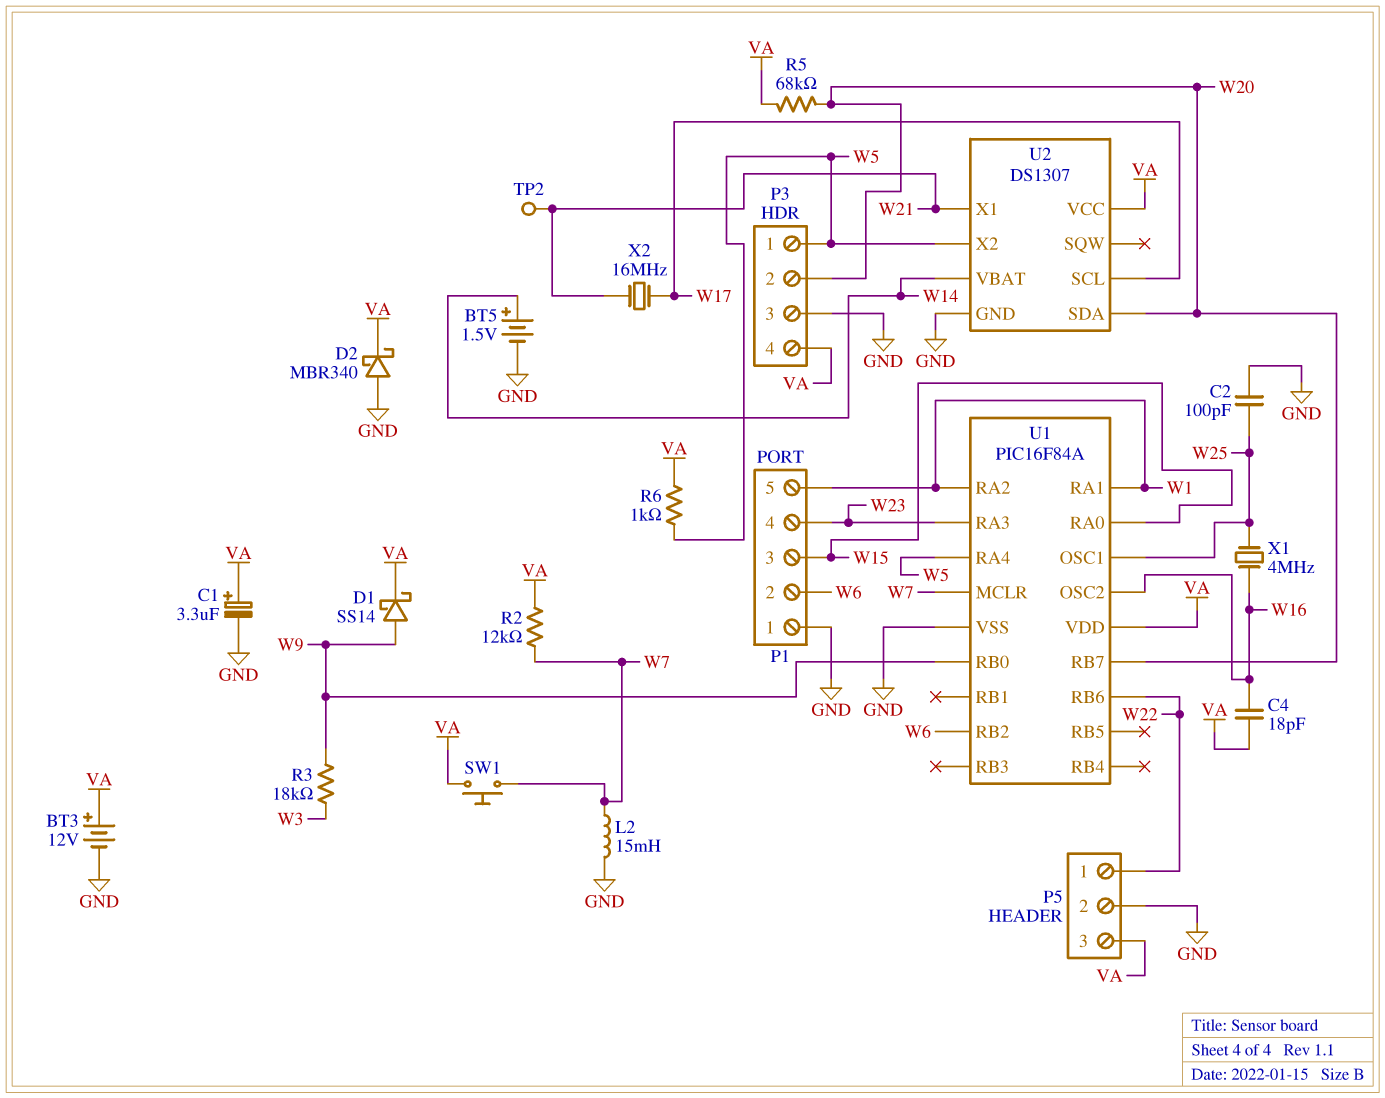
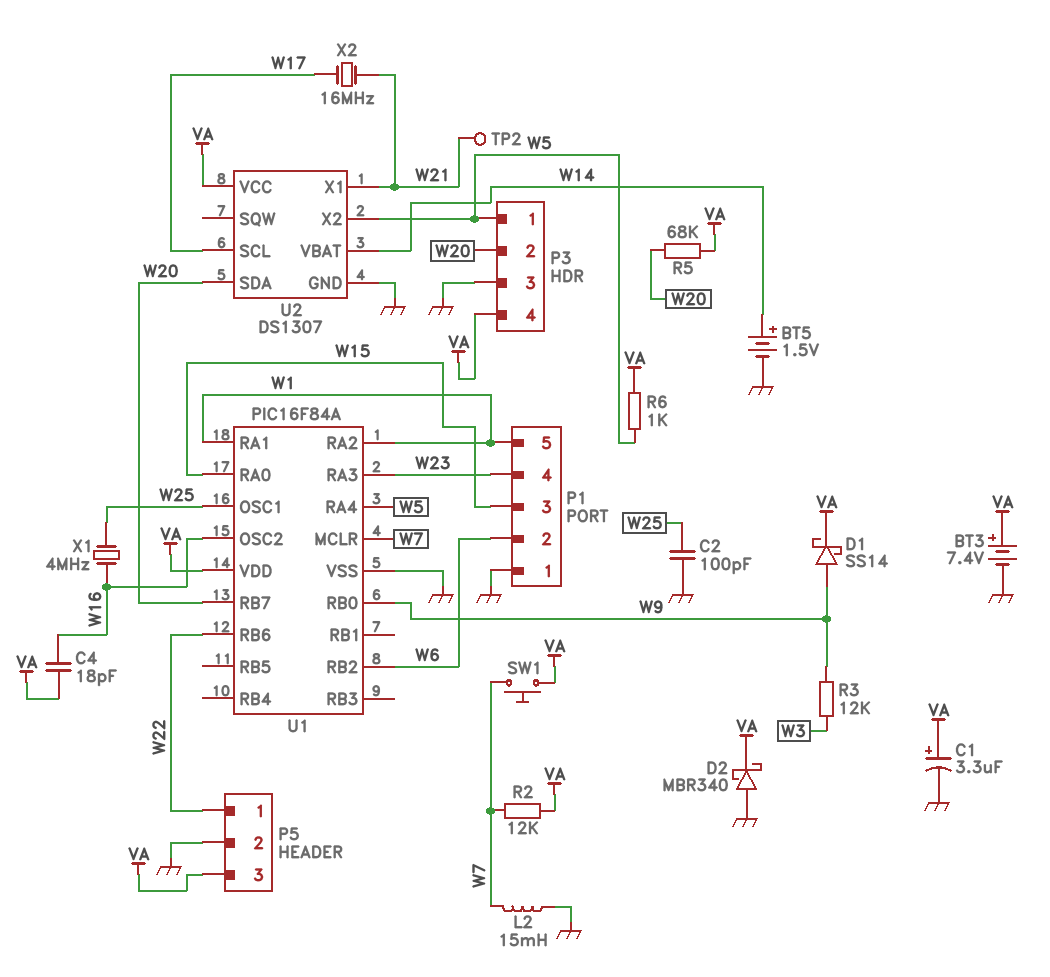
BT3: 12V (plus VA, minus GND) -> 7.4V (plus VA, minus GND)
R3: 18k (W3, W9) -> 12k (W3, W9)

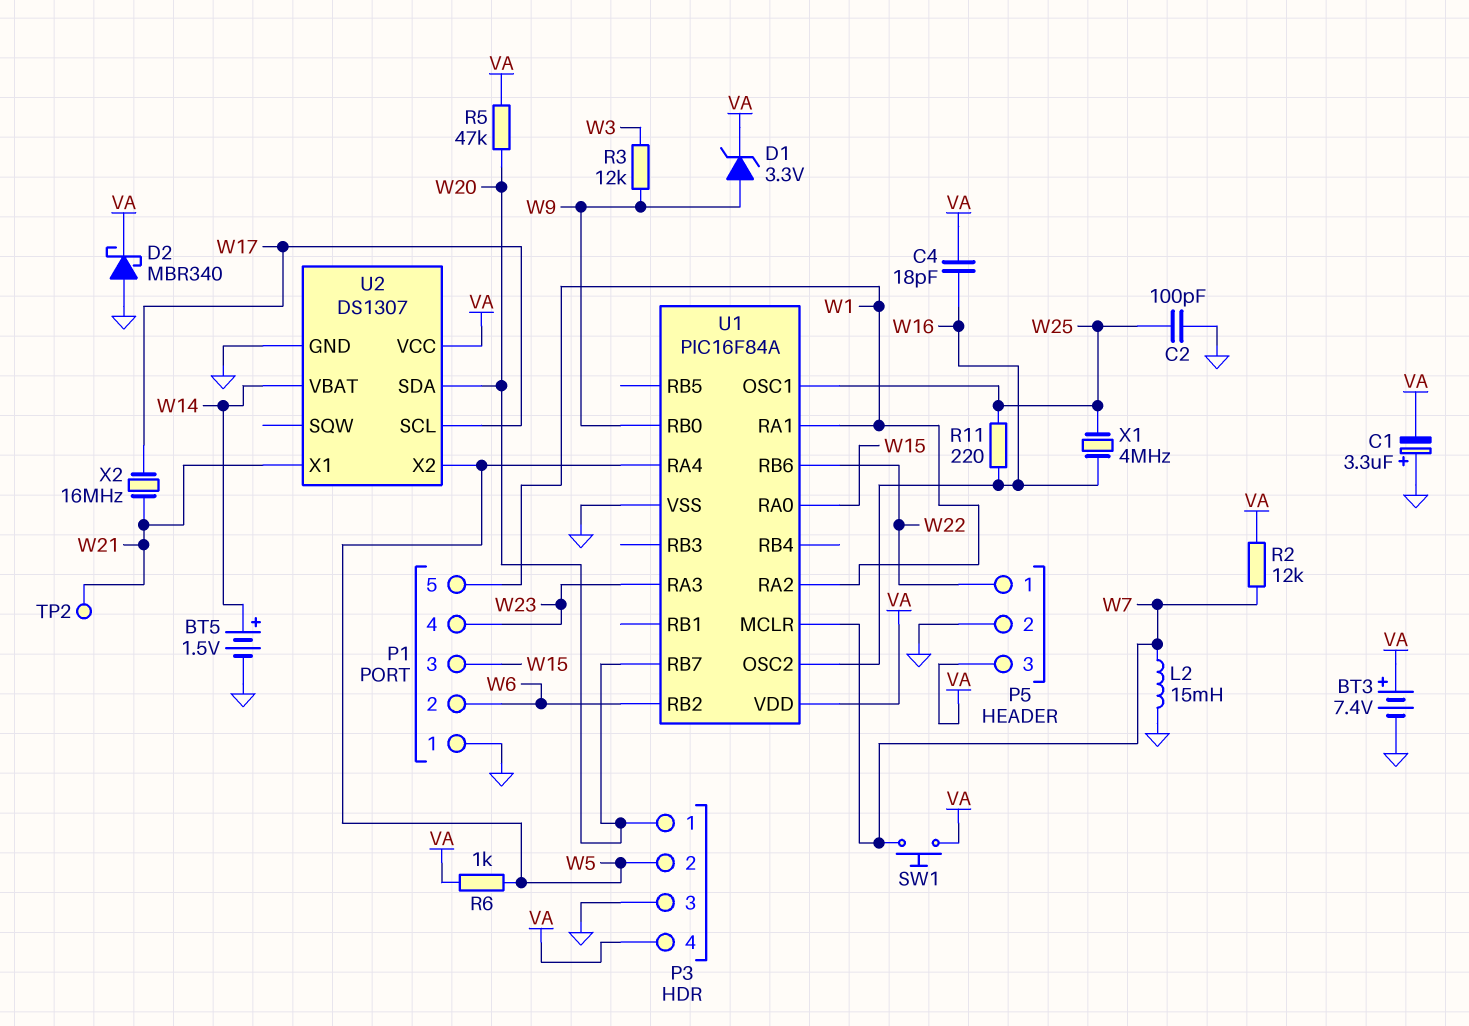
C1: 3.3uF (plus VA, minus GND) -> 3.3uF (plus GND, minus VA)
D1: schottky SS14 (A W9, K VA) -> zener 3.3V (A W9, K VA)
P3 pin 1: W5 -> W20
P3 pin 2: W20 -> W5
R5: 68k (VA, W20) -> 47k (VA, W20)
R11: none -> 220 (W16, W25)

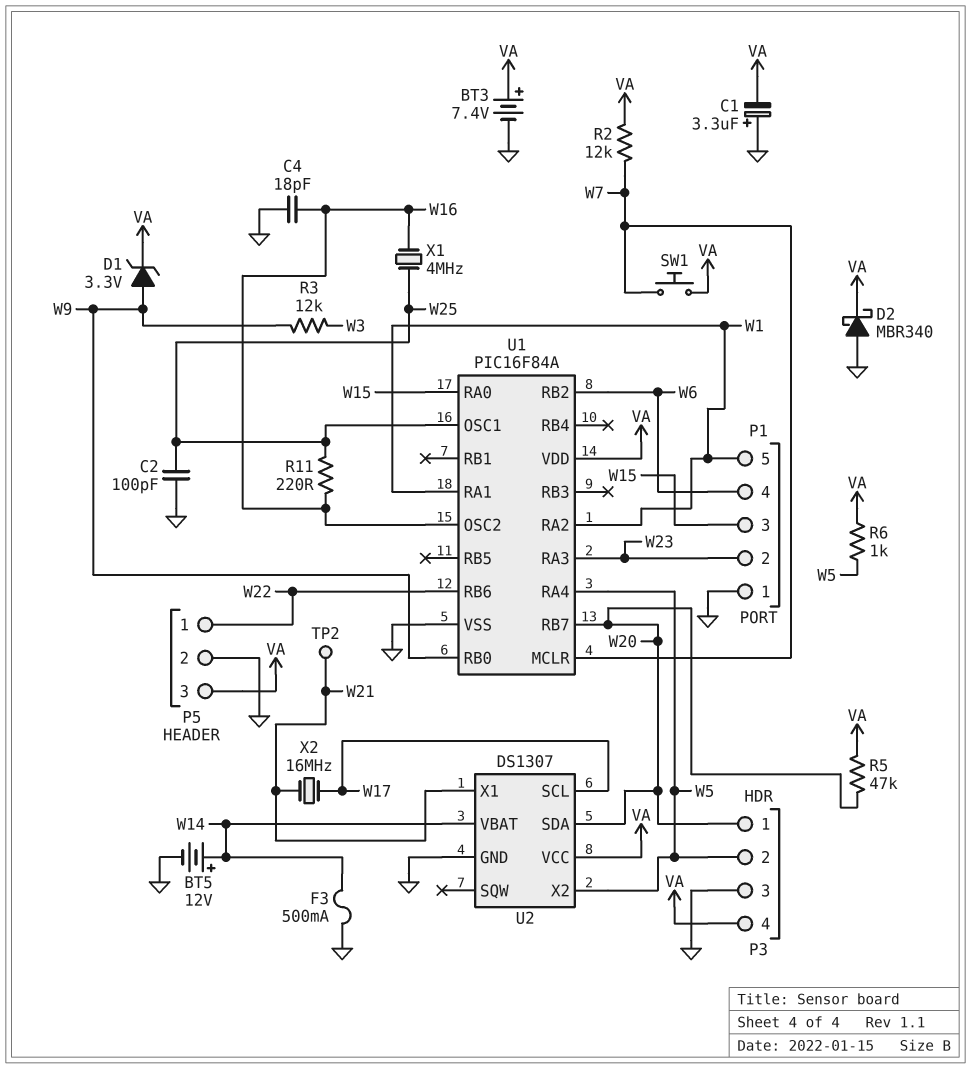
BT5: 1.5V (plus W14, minus GND) -> 12V (plus W14, minus GND)
C4: 18pF (VA, W16) -> 18pF (GND, W16)
F3: none -> 500mA (GND, W14)
L2: 15mH (GND, W7) -> none
P1 pin 2: W6 -> W23
P1 pin 4: W23 -> W6

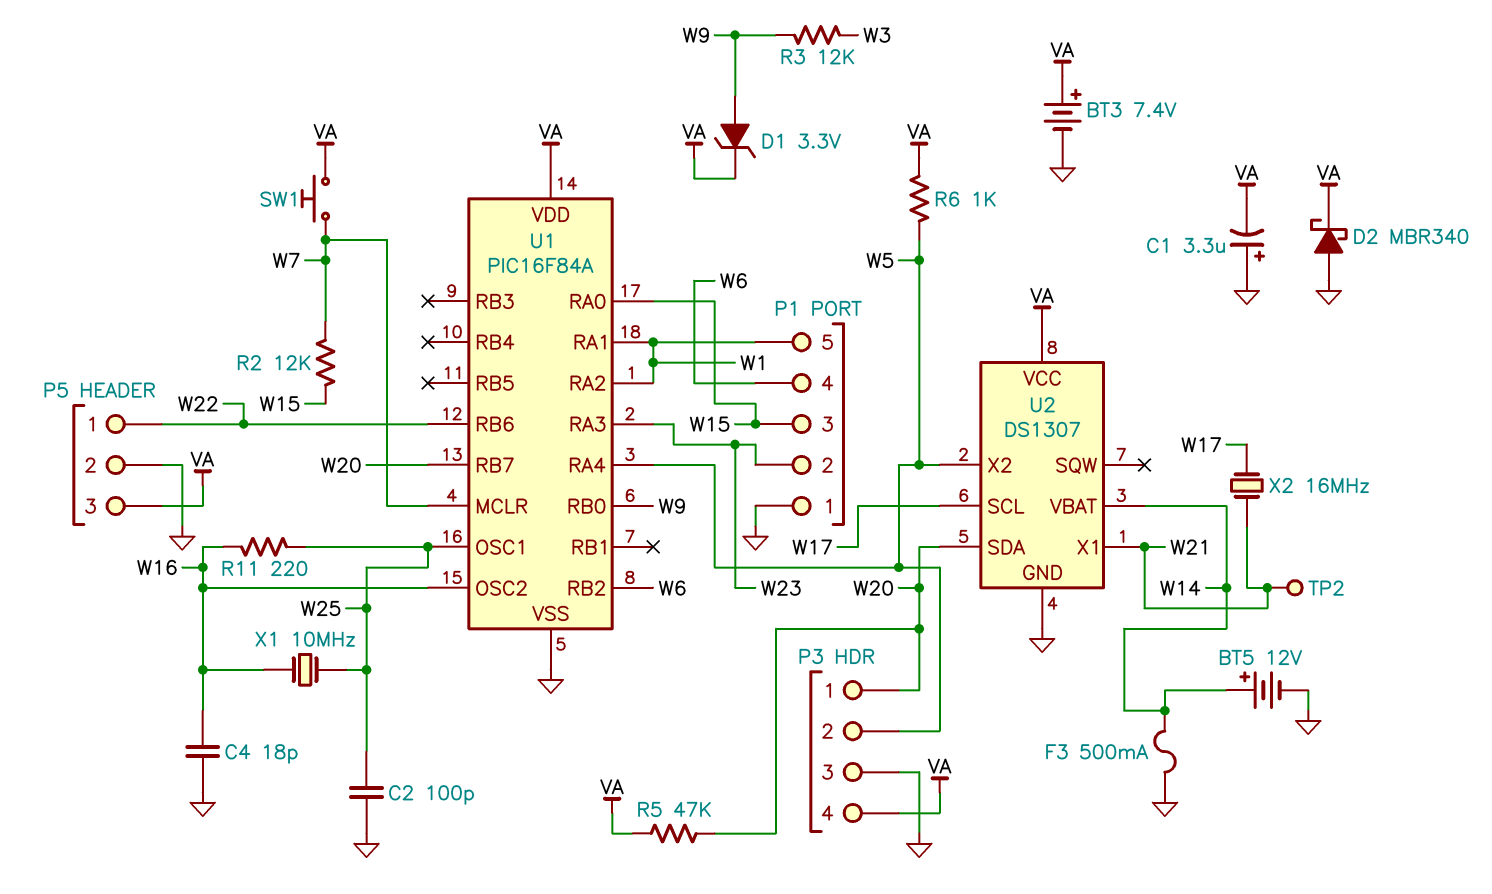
R2: 12k (VA, W7) -> 12k (W7, W15)
X1: 4MHz (W16, W25) -> 10MHz (W16, W25)

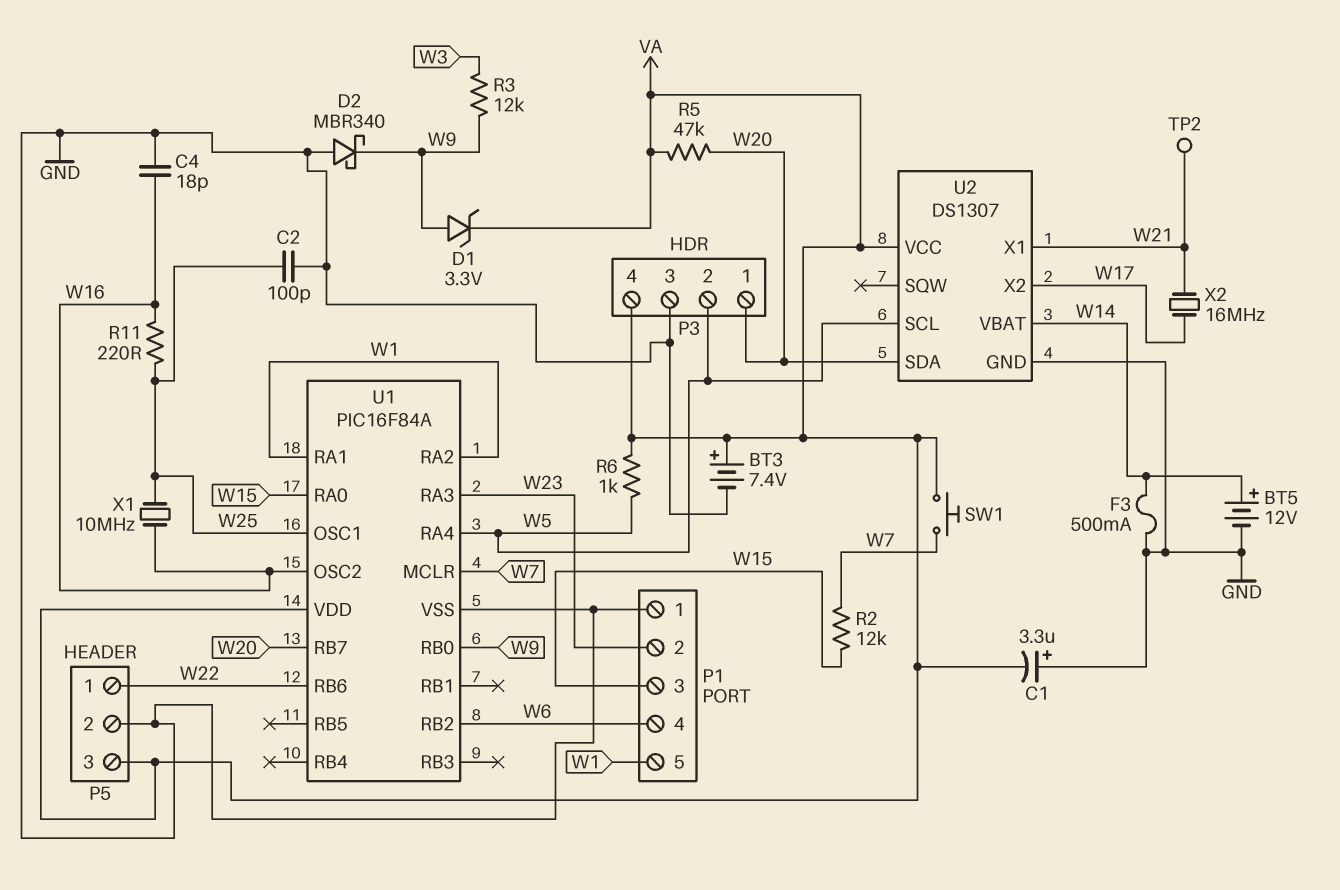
D2: schottky MBR340 (A GND, K VA) -> schottky MBR340 (A GND, K W9)
U2 pin SCL: W17 -> W5
U2 pin X2: W5 -> W17

